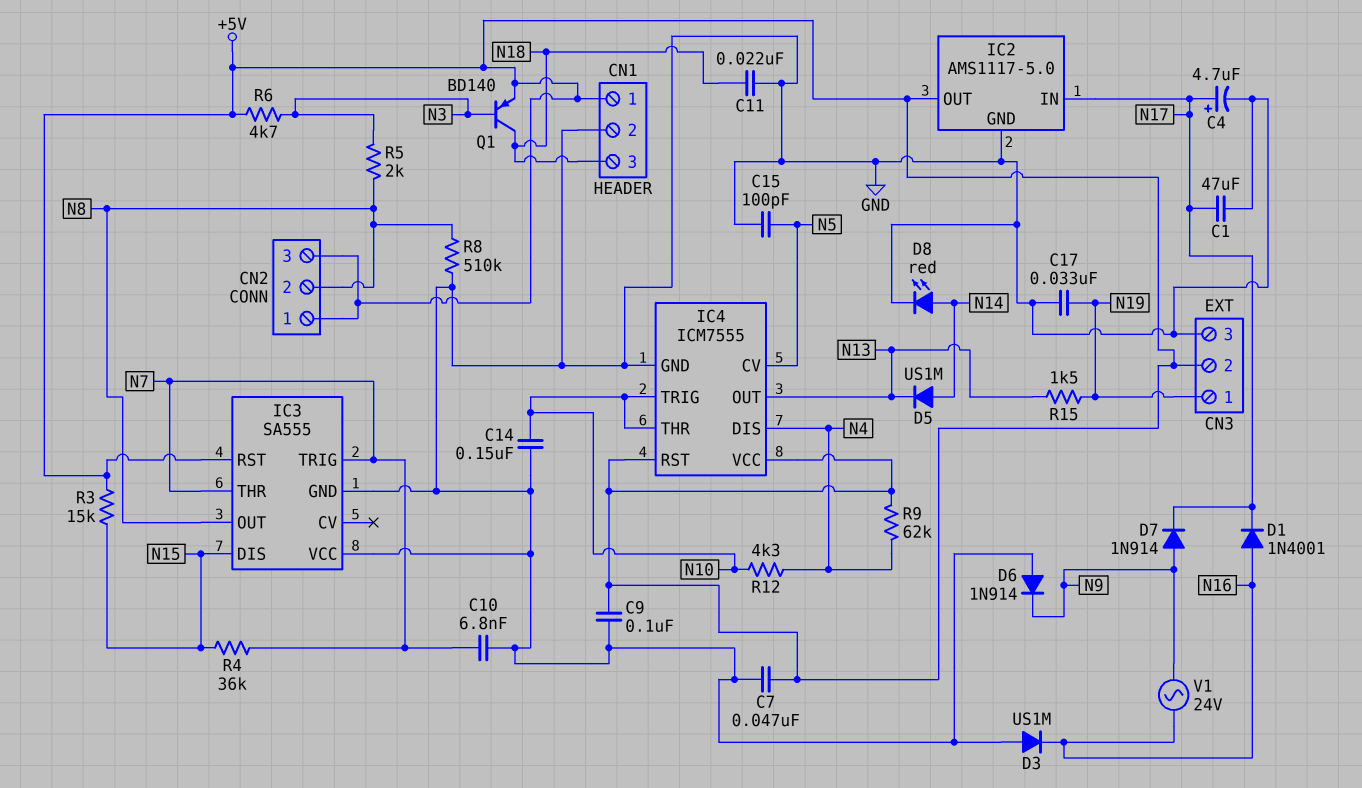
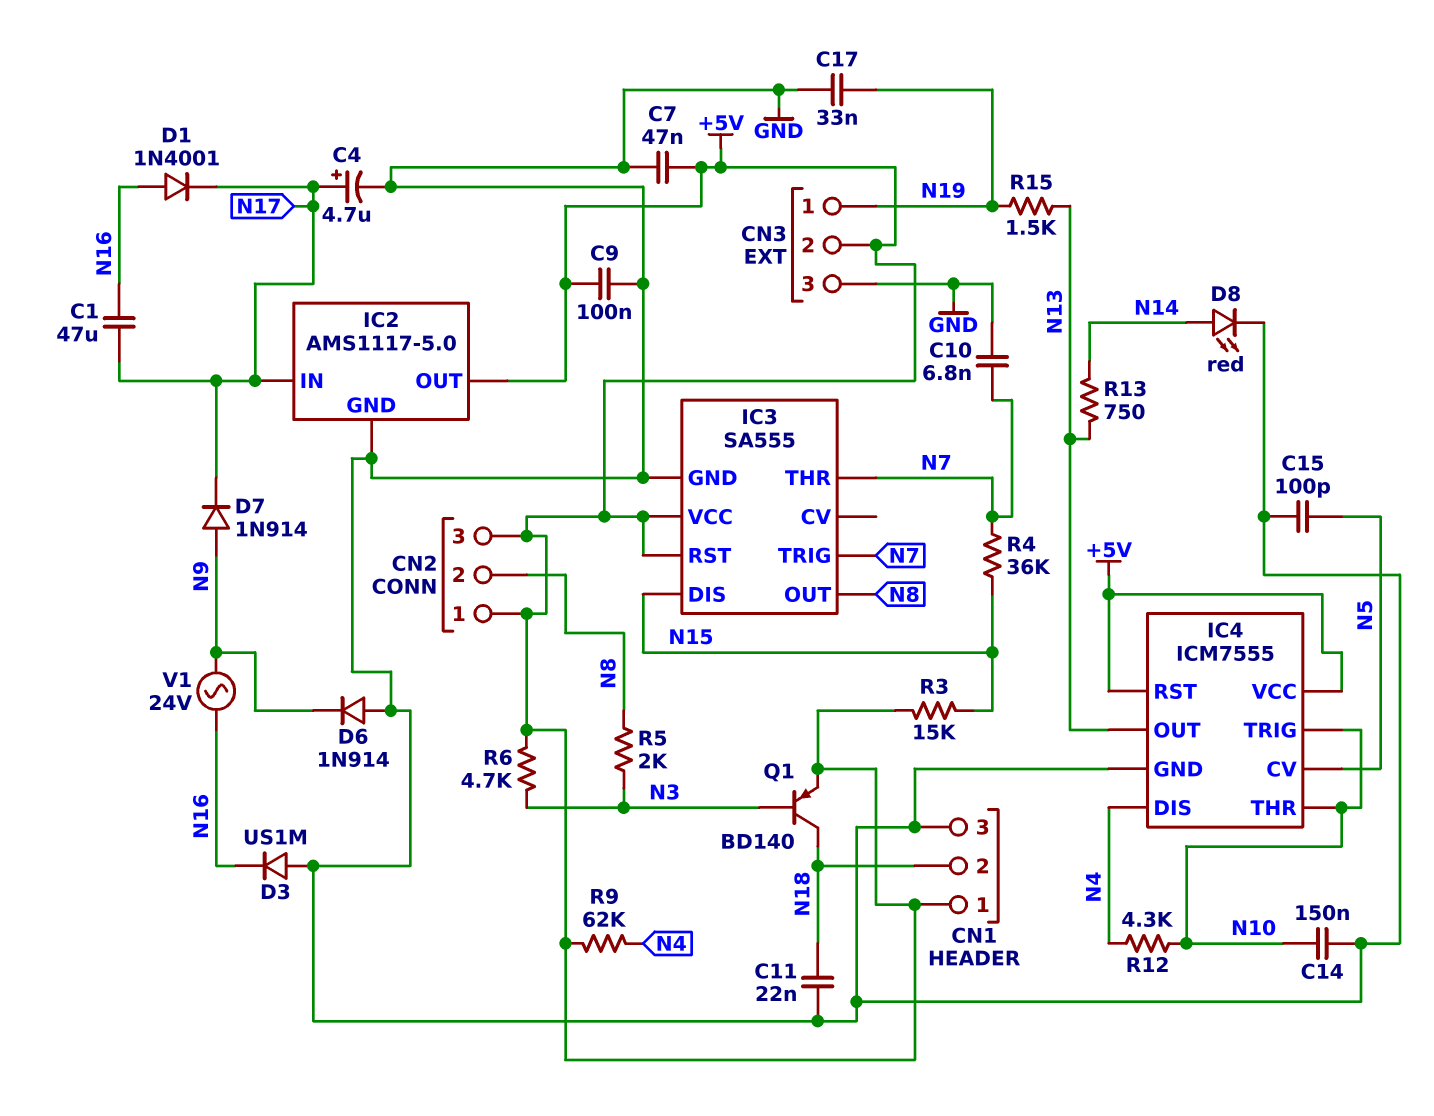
C1: 47uF (GND, N17) -> 47uF (N16, N17)
CN1 pin 2: GND -> N18
CN1 pin 3: N18 -> GND
D5: diode US1M (A N14, K N13) -> none
IC3 pin VCC: GND -> +5V
R8: 510k (GND, N8) -> none
R13: none -> 750 (N13, N14)

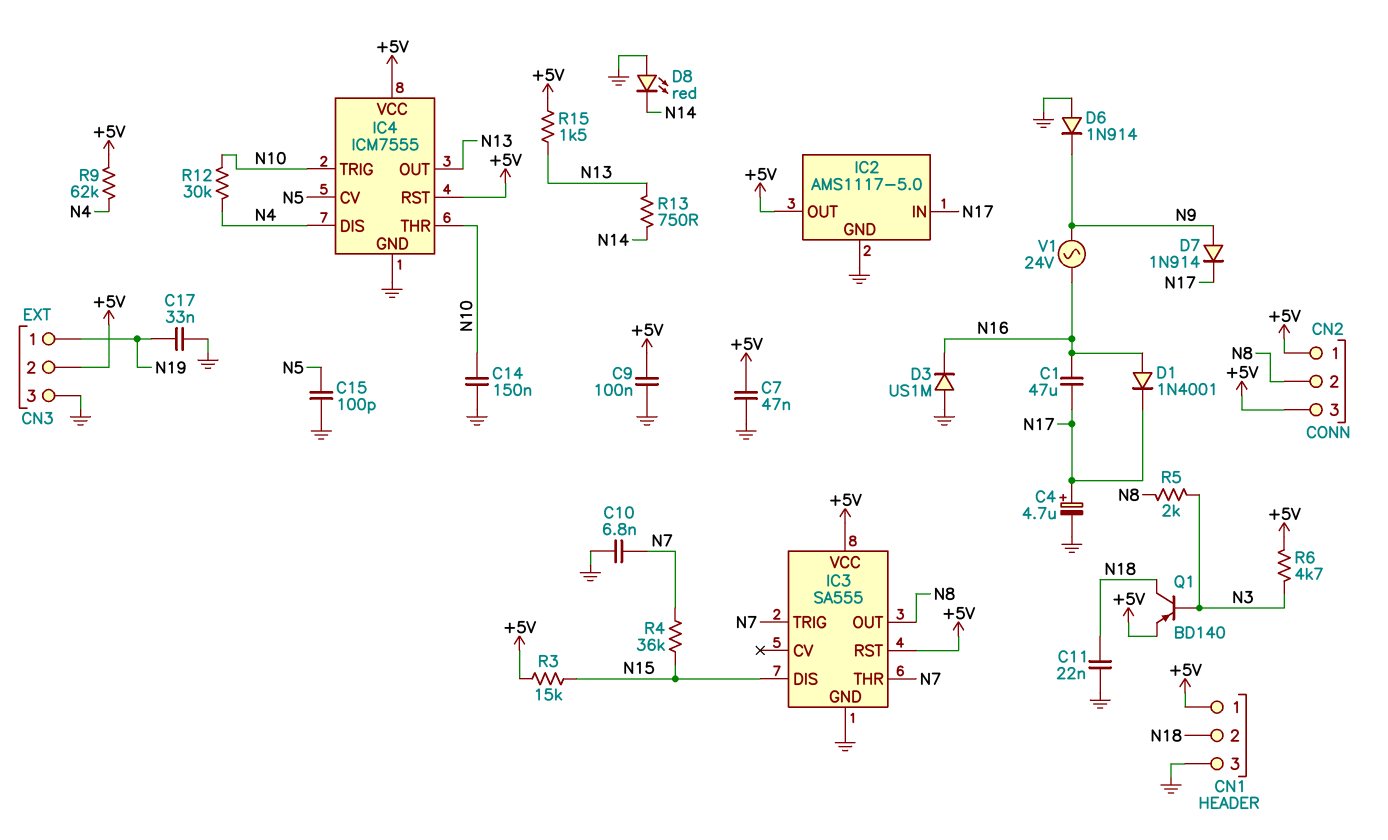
D8: LED red (A N14, K GND) -> LED red (A GND, K N14)
R12: 4.3k (N4, N10) -> 30k (N4, N10)
R15: 1.5k (N13, N19) -> 1.5k (+5V, N13)

